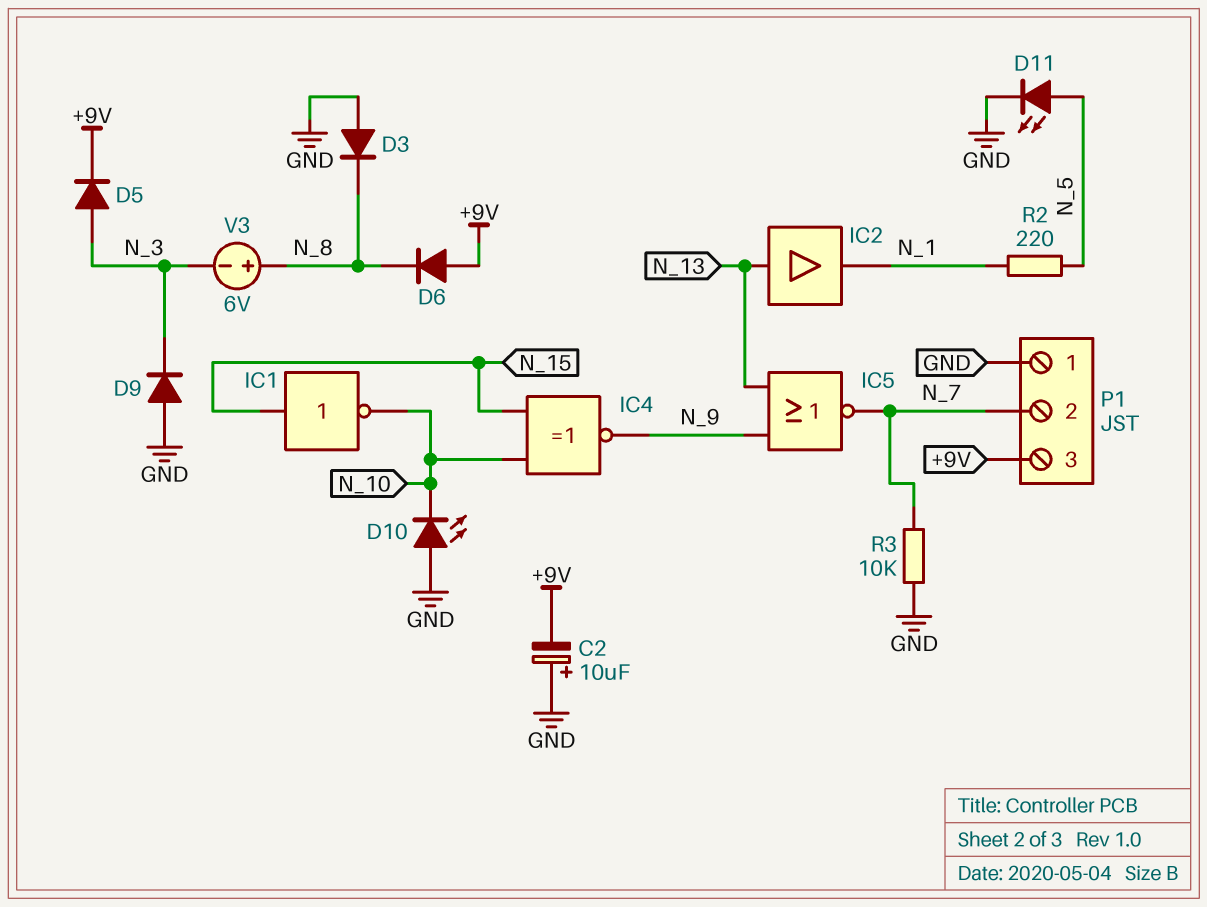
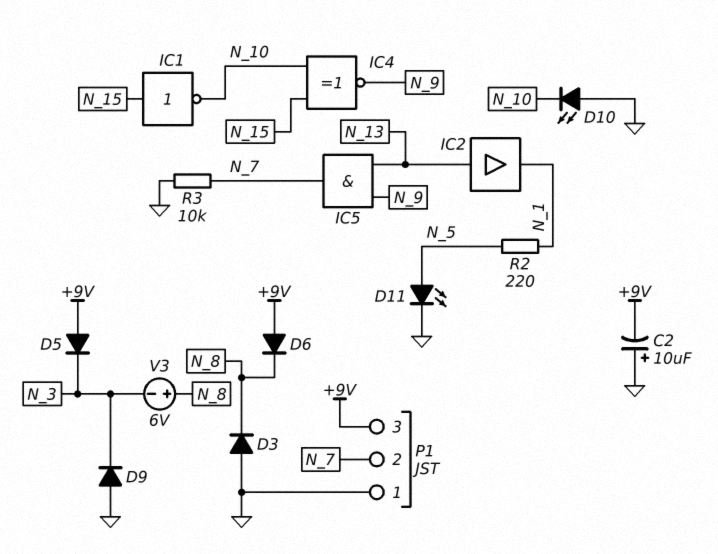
D5: diode (A N_3, K +9V) -> diode (A +9V, K N_3)
IC5: NOR (in N_9, in N_13, out N_7) -> AND (in N_9, in N_13, out N_7)

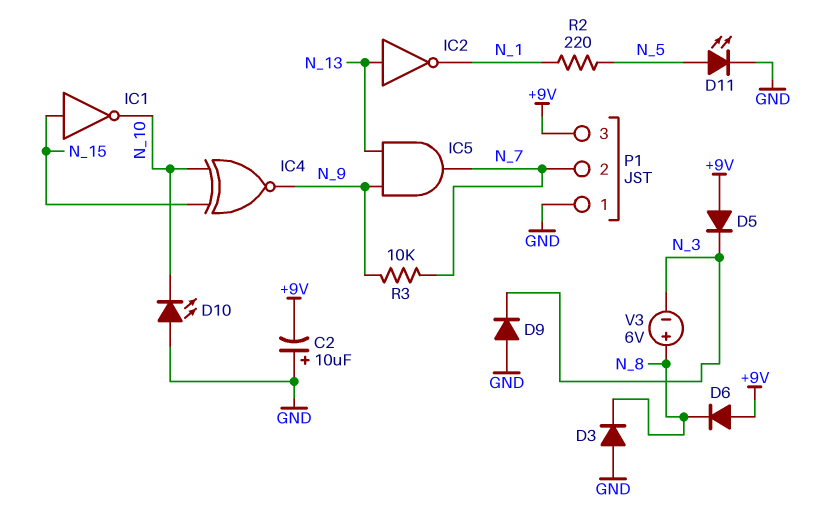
IC2: buffer (in N_13, out N_1) -> NOT (in N_13, out N_1)
R3: 10k (GND, N_7) -> 10k (N_7, N_9)

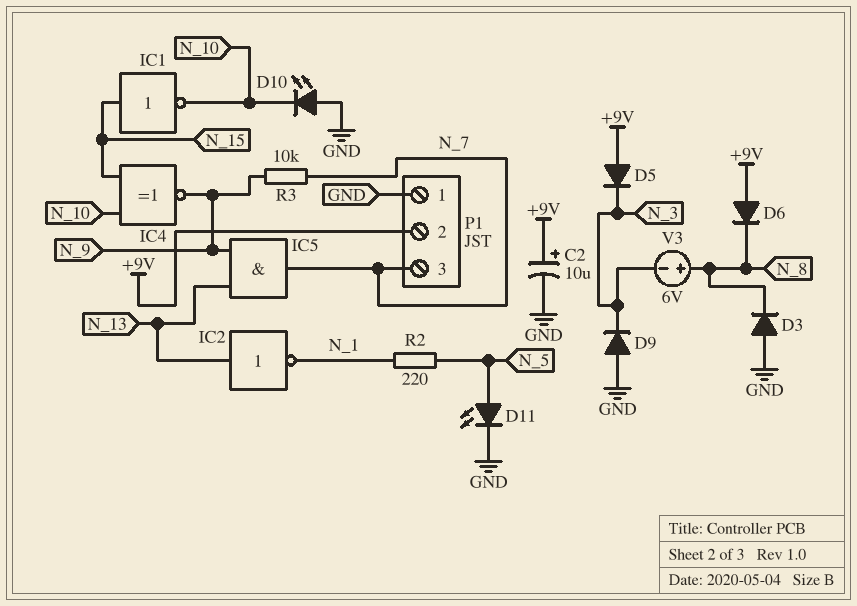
C2: 10uF (plus GND, minus +9V) -> 10uF (plus +9V, minus GND)
P1 pin 2: N_7 -> +9V
P1 pin 3: +9V -> N_7

